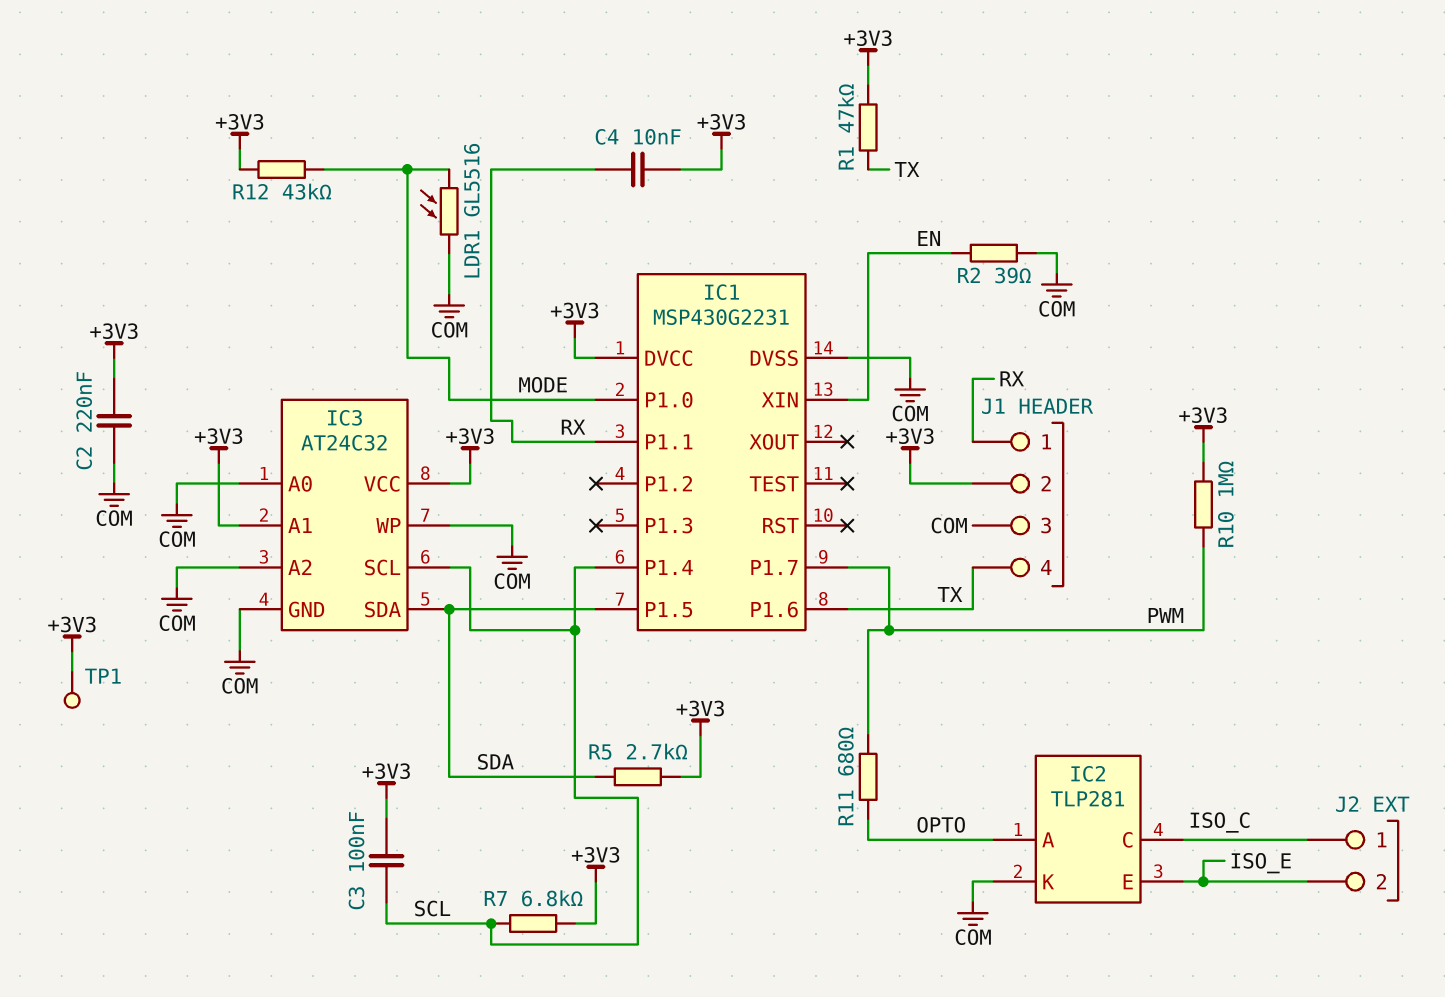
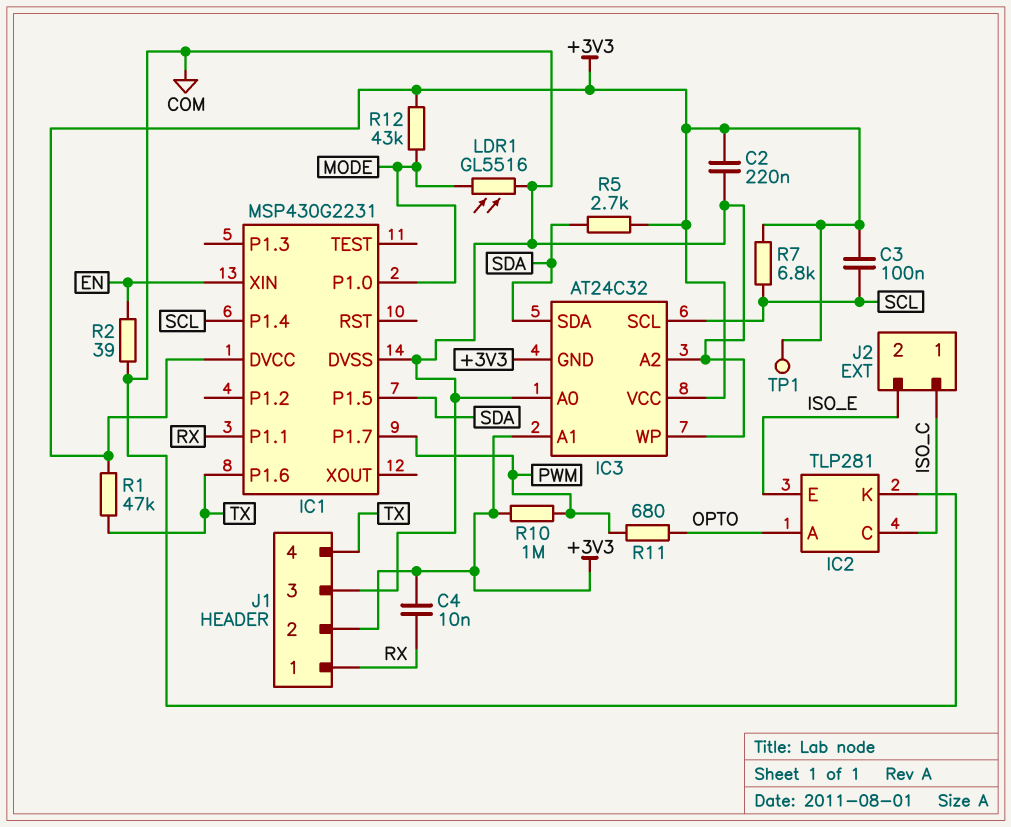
IC3 pin GND: COM -> +3V3

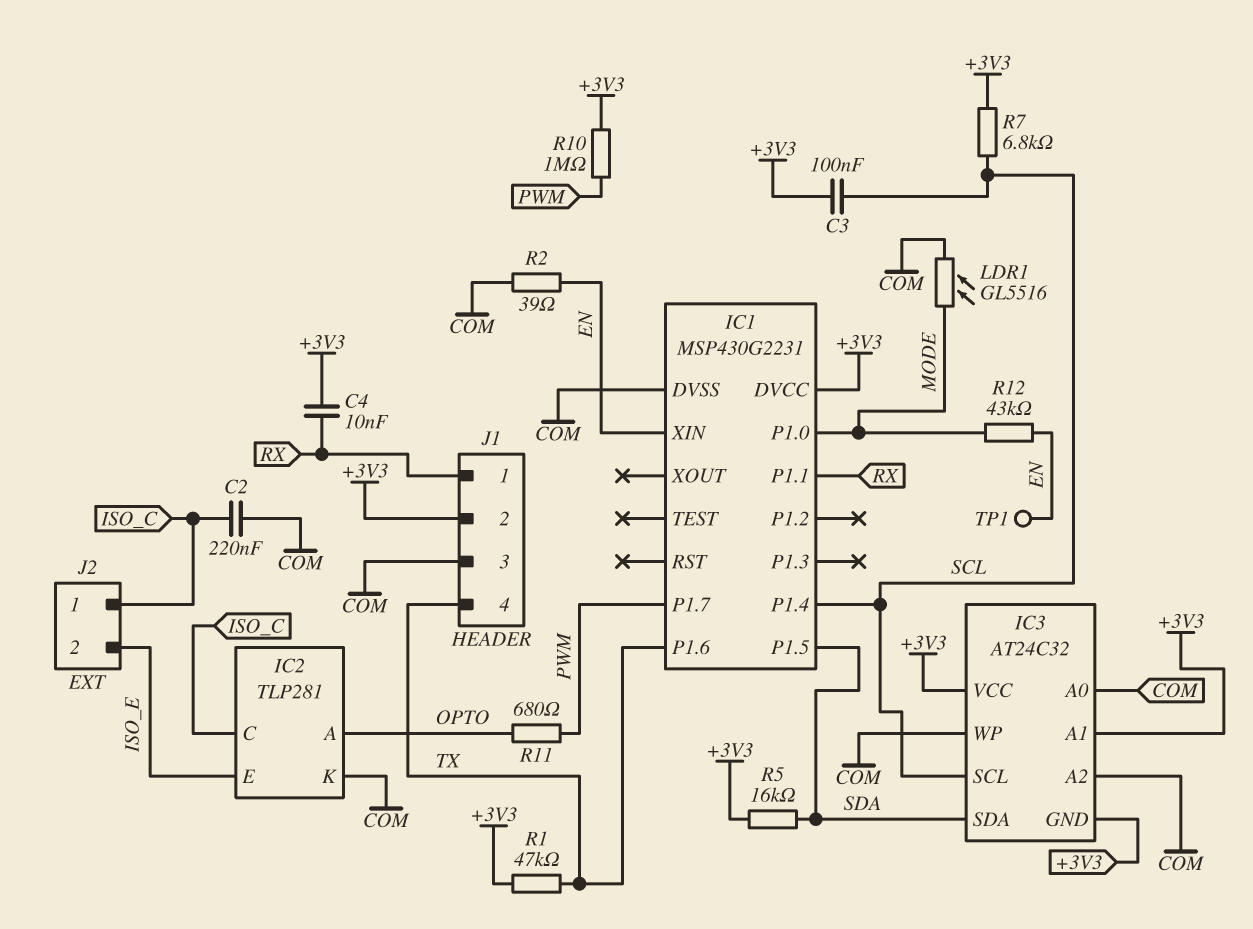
C2: 220nF (+3V3, COM) -> 220nF (COM, ISO_C)
R5: 2.7k (+3V3, SDA) -> 16k (+3V3, SDA)
R12: 43k (+3V3, MODE) -> 43k (EN, MODE)
TP1: test point (+3V3) -> test point (EN)

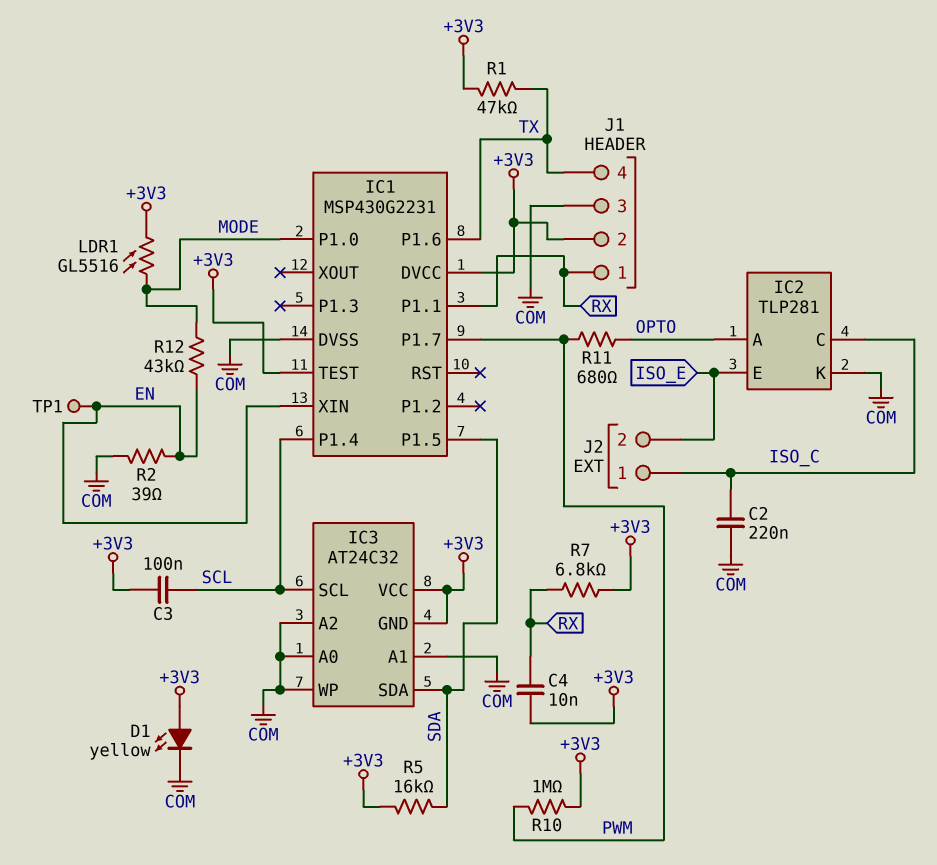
D1: none -> LED yellow (A +3V3, K COM)
IC1 pin TEST: none -> +3V3
IC3 pin A1: +3V3 -> COM
LDR1: GL5516 (COM, MODE) -> GL5516 (+3V3, MODE)
R7: 6.8k (+3V3, SCL) -> 6.8k (+3V3, RX)

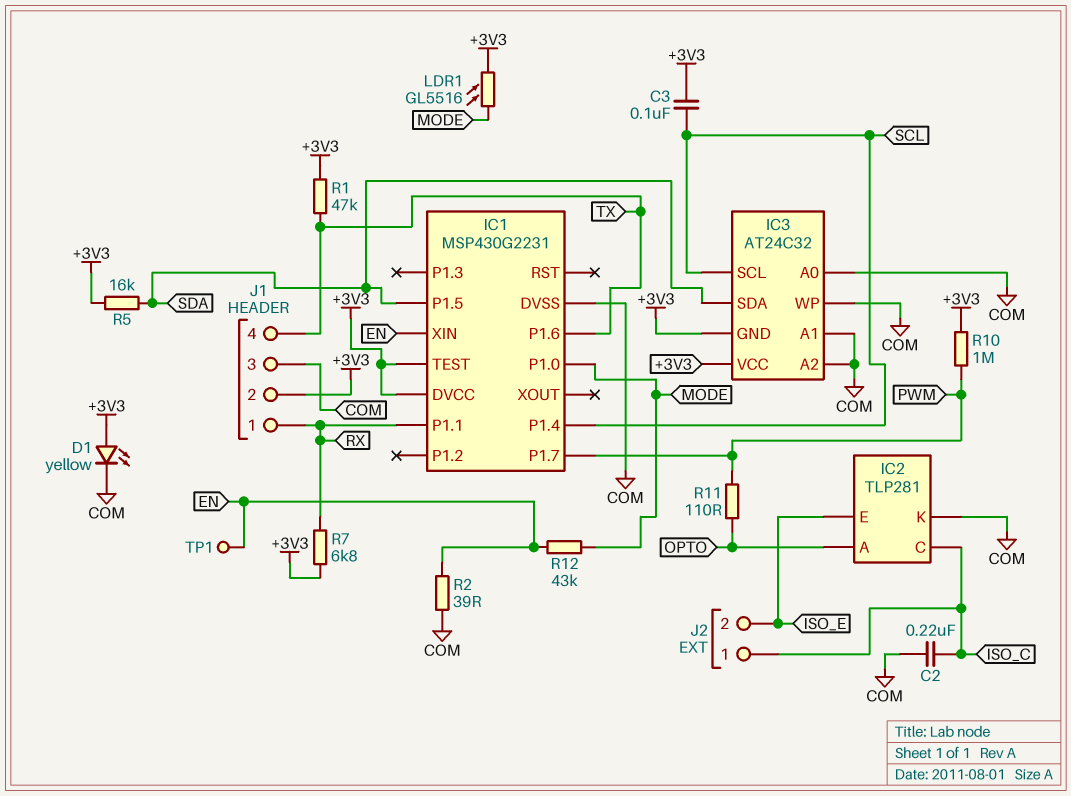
C4: 10nF (+3V3, RX) -> none
R11: 680 (OPTO, PWM) -> 110 (OPTO, PWM)

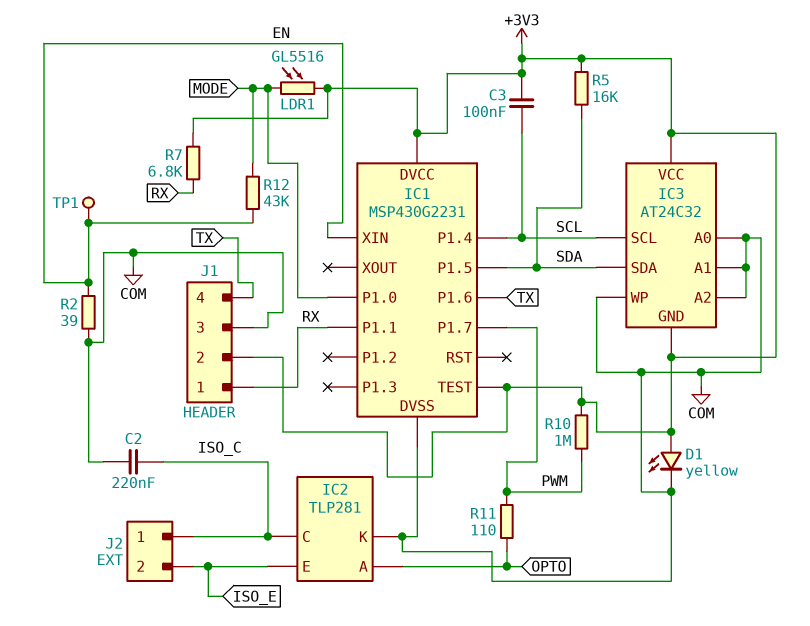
R1: 47k (+3V3, TX) -> none

